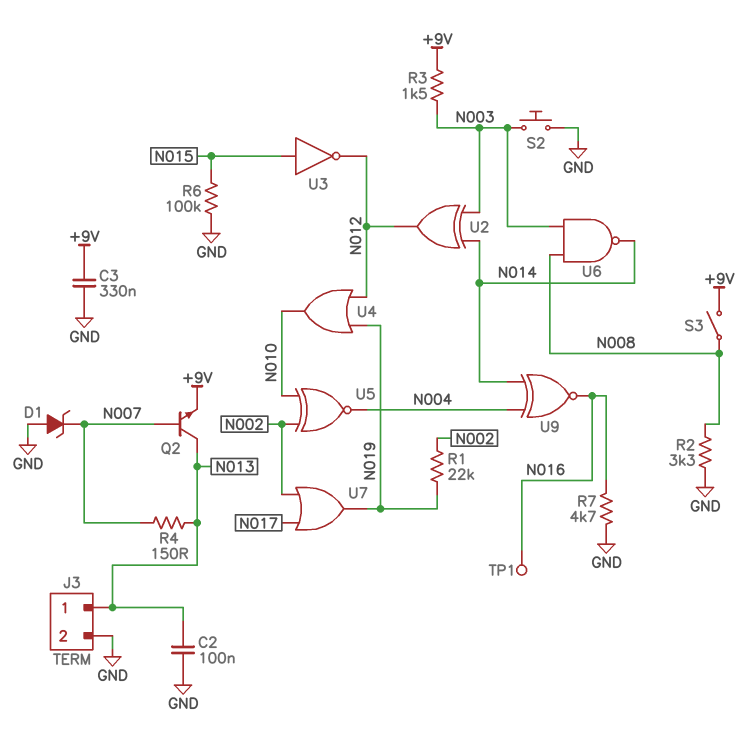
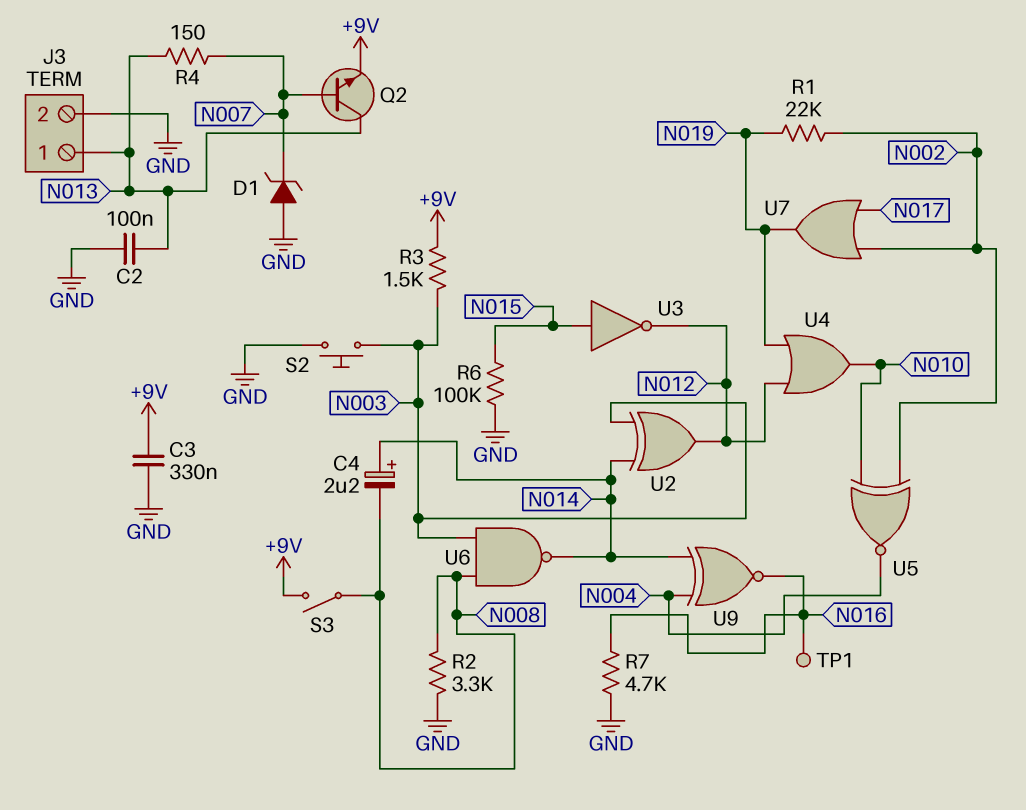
C4: none -> 2.2uF (plus N014, minus N008)

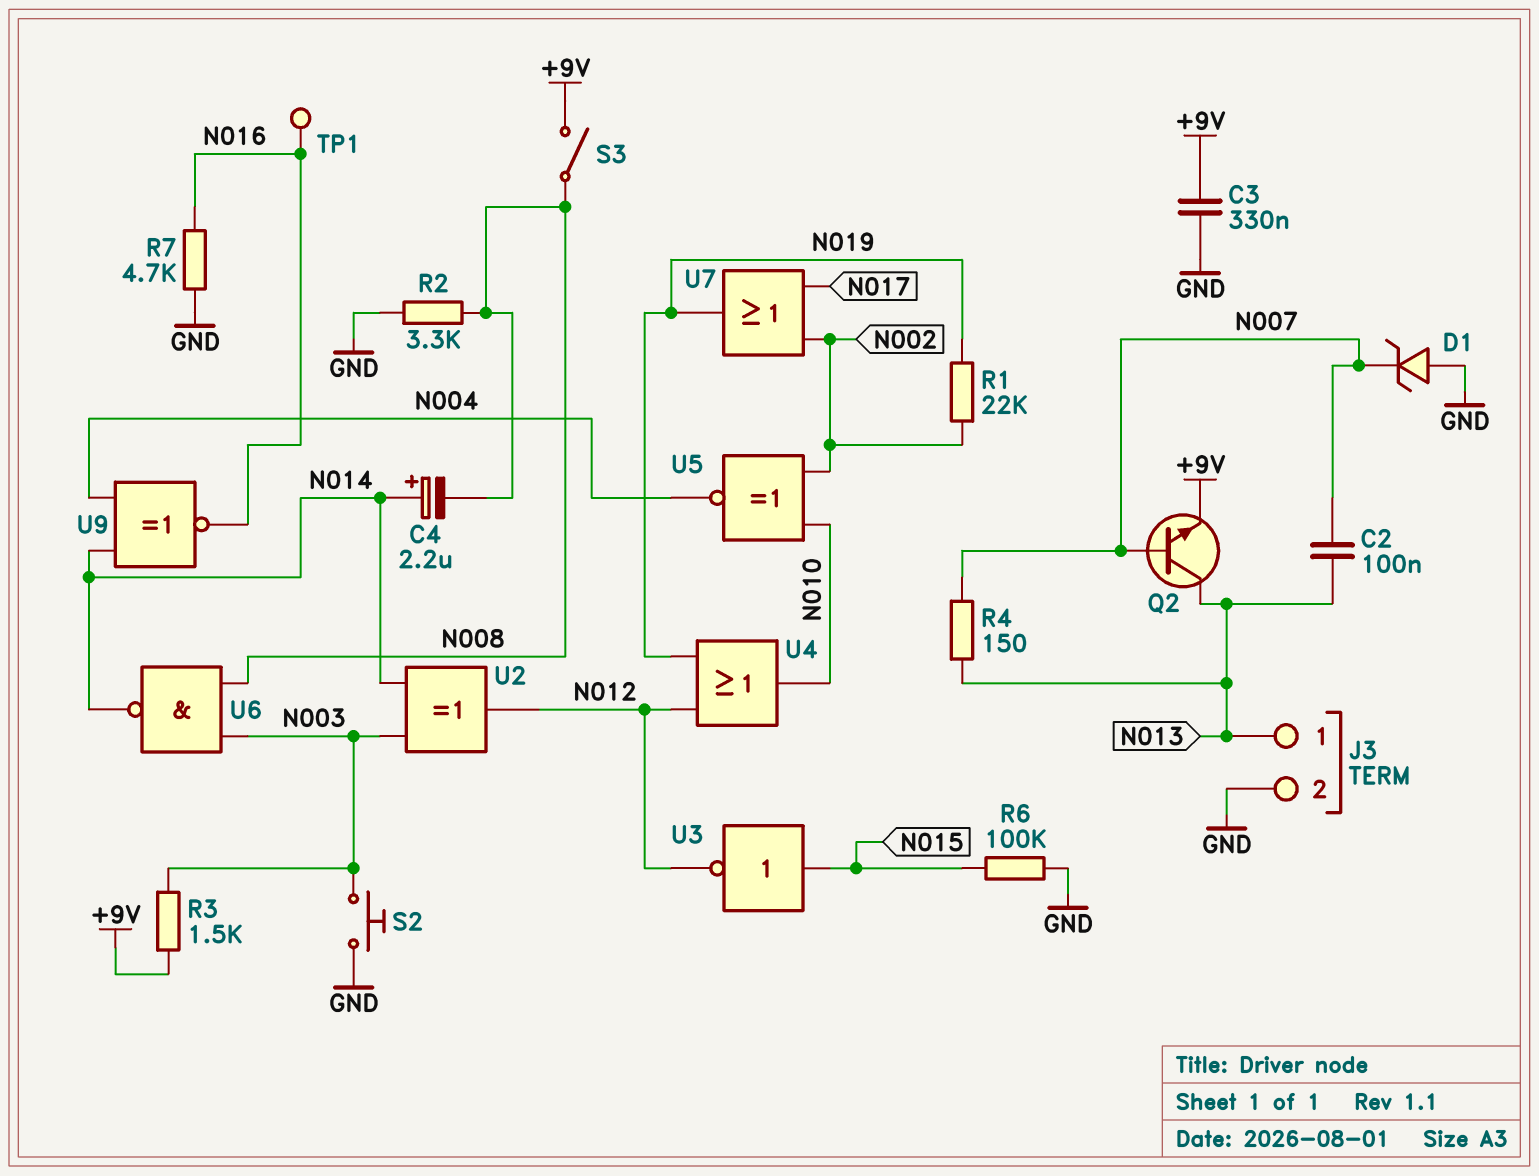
C2: 100nF (GND, N013) -> 100nF (N007, N013)

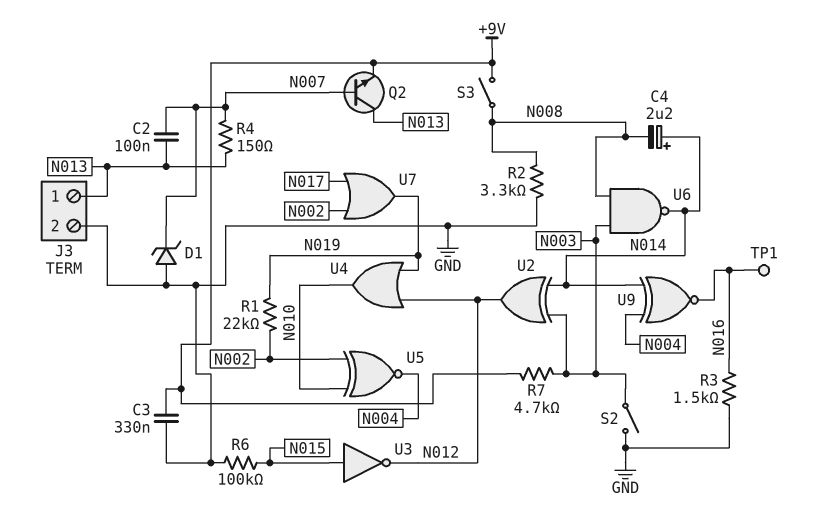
R3: 1.5k (+9V, N003) -> 1.5k (GND, N016)
R7: 4.7k (GND, N016) -> 4.7k (+9V, N003)
S2: button (GND, N003) -> switch (GND, N003)

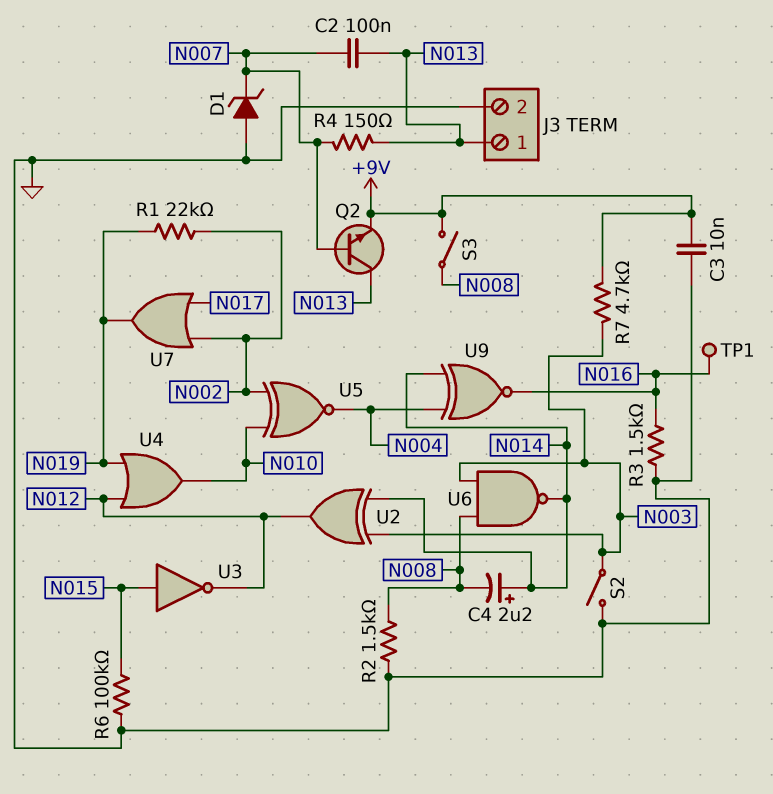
C3: 330nF (+9V, GND) -> 10nF (+9V, GND)
R2: 3.3k (GND, N008) -> 1.5k (GND, N008)

